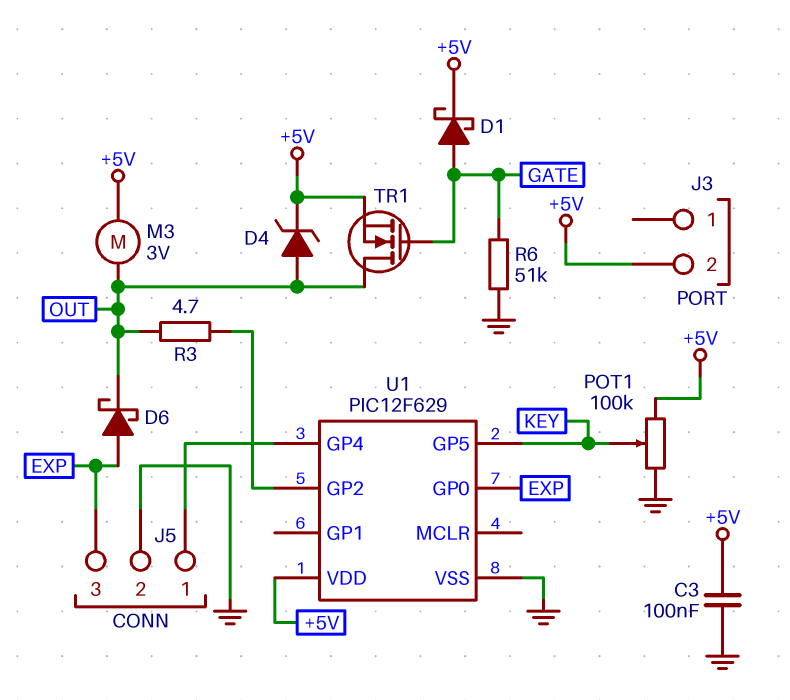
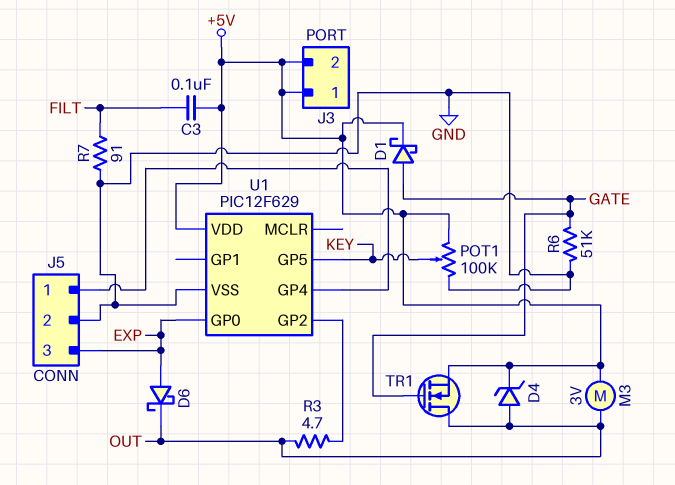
C3: 100nF (+5V, GND) -> 100nF (+5V, FILT)
J3 pin 1: none -> +5V
R7: none -> 91 (FILT, GND)

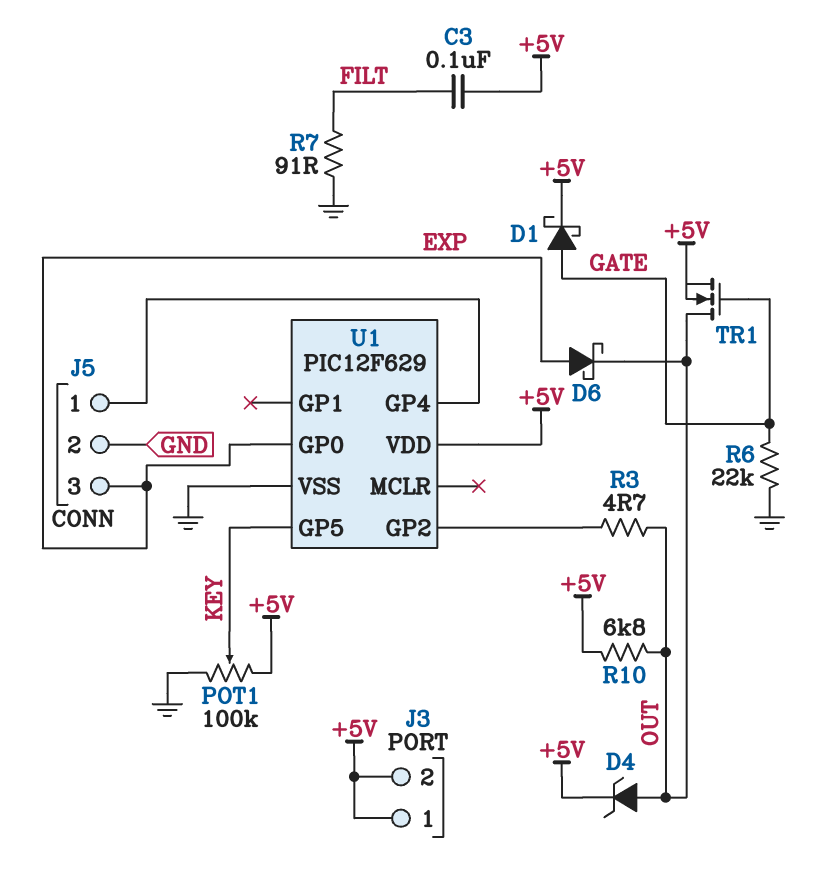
M3: motor 3V (+5V, OUT) -> none
R6: 51k (GATE, GND) -> 22k (GATE, GND)
R10: none -> 6.8k (+5V, OUT)

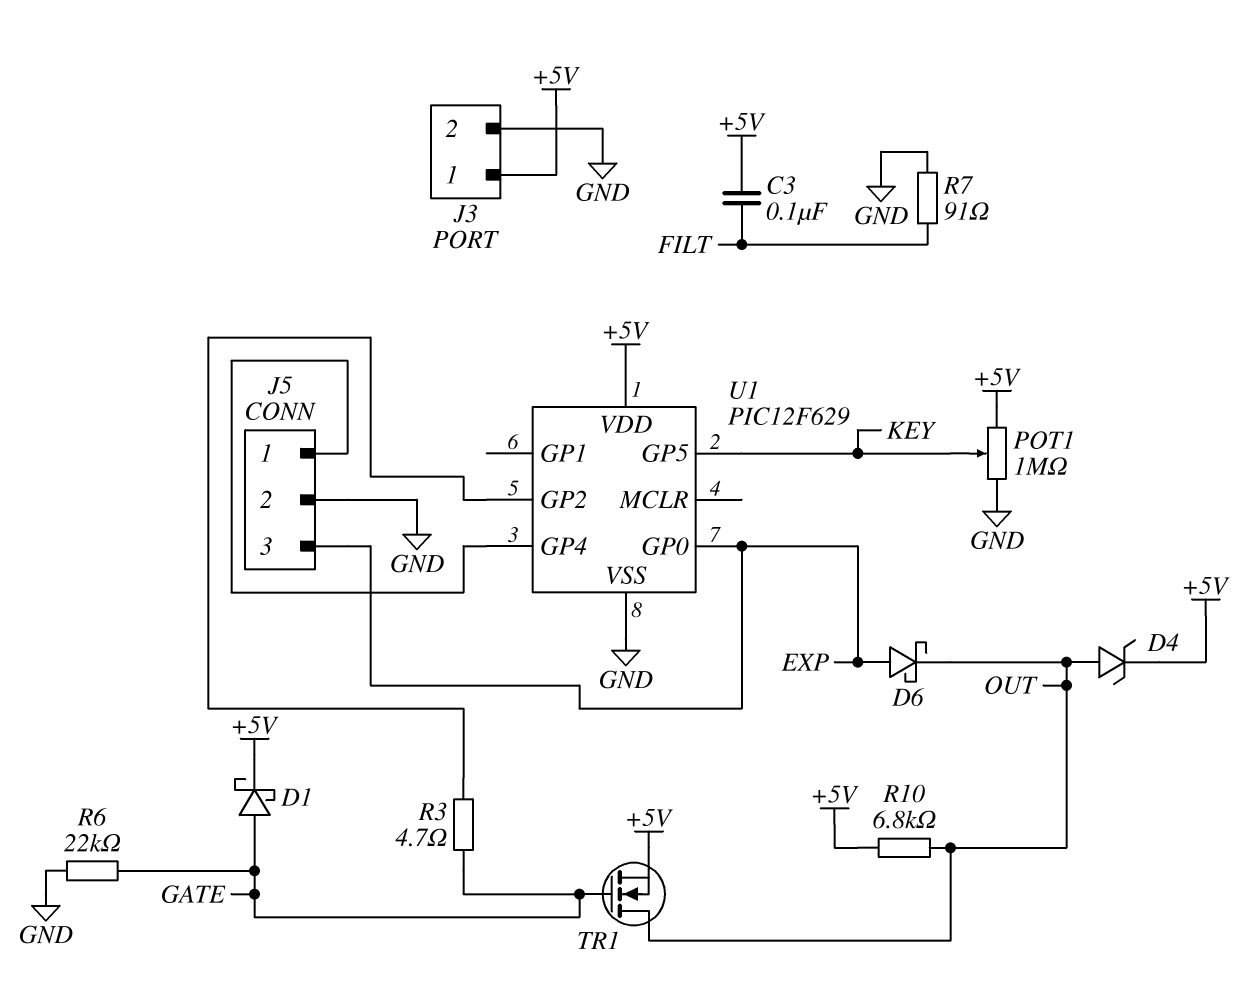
J3 pin 2: +5V -> GND
POT1: 100k (+5V, GND, wiper KEY) -> 1M (+5V, GND, wiper KEY)
R3: 4.7 (OUT, U1/GP2) -> 4.7 (GATE, U1/GP2)

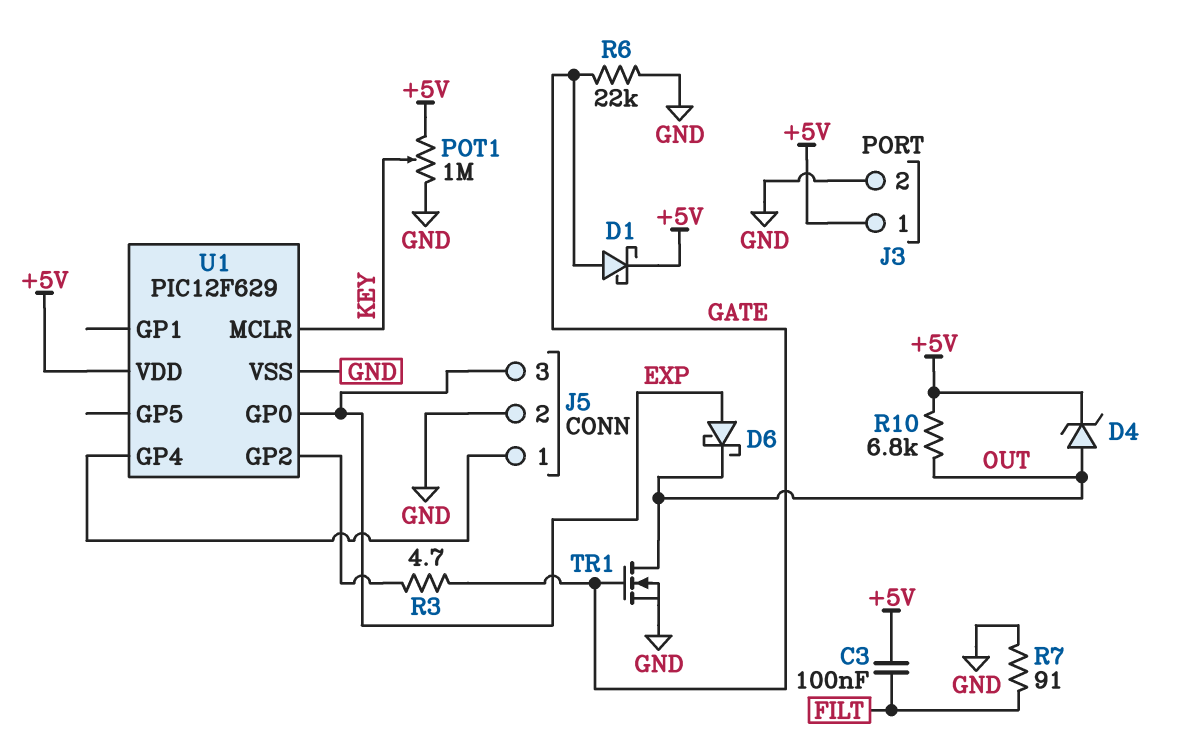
TR1: NMOS (G GATE, D OUT, S +5V) -> NMOS (G GATE, D OUT, S GND)
U1 pin GP5: KEY -> none
U1 pin MCLR: none -> KEY

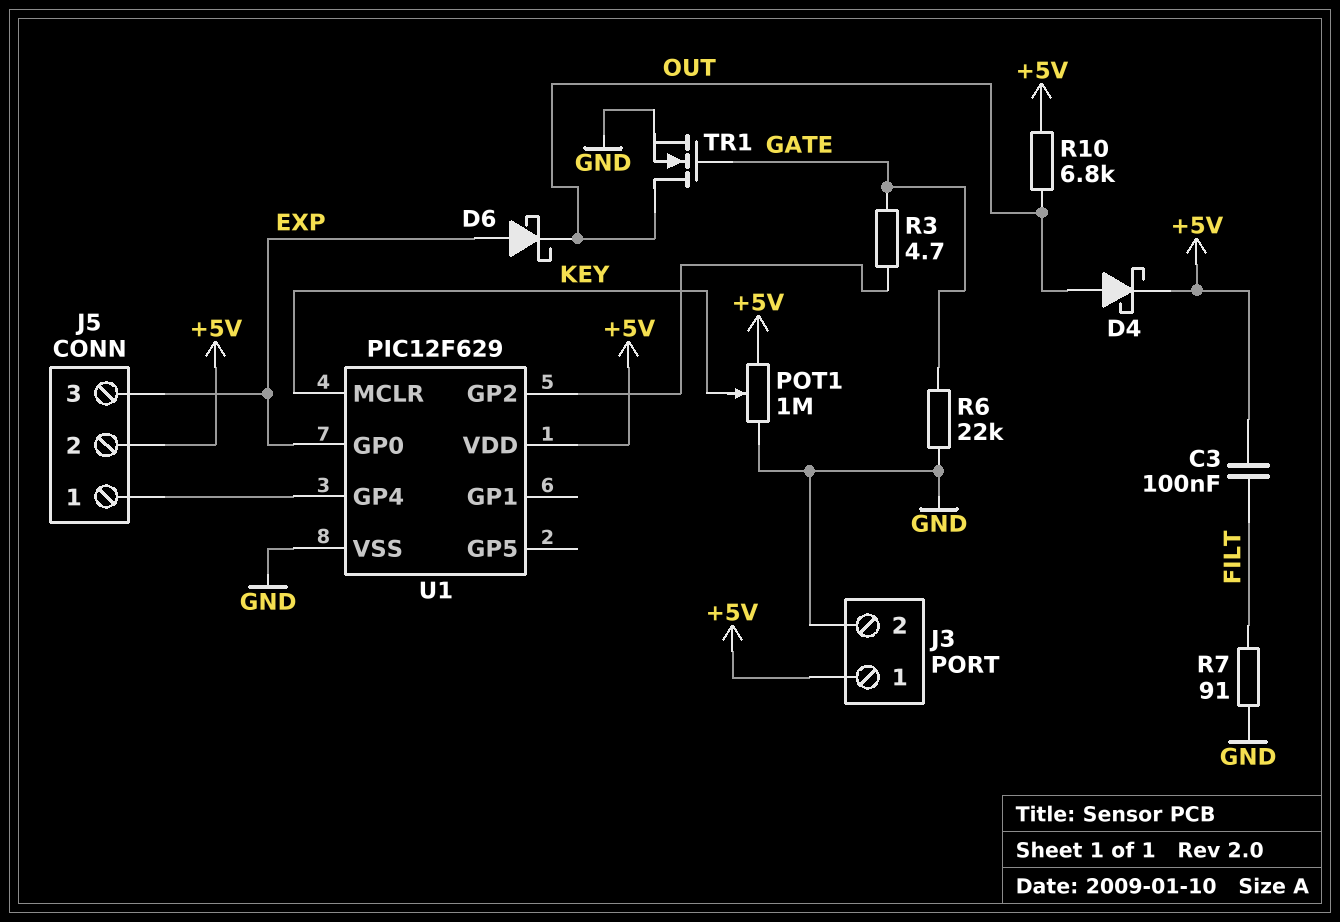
D1: schottky (A GATE, K +5V) -> none
D4: zener (A OUT, K +5V) -> schottky (A OUT, K +5V)
J5 pin 2: GND -> +5V

